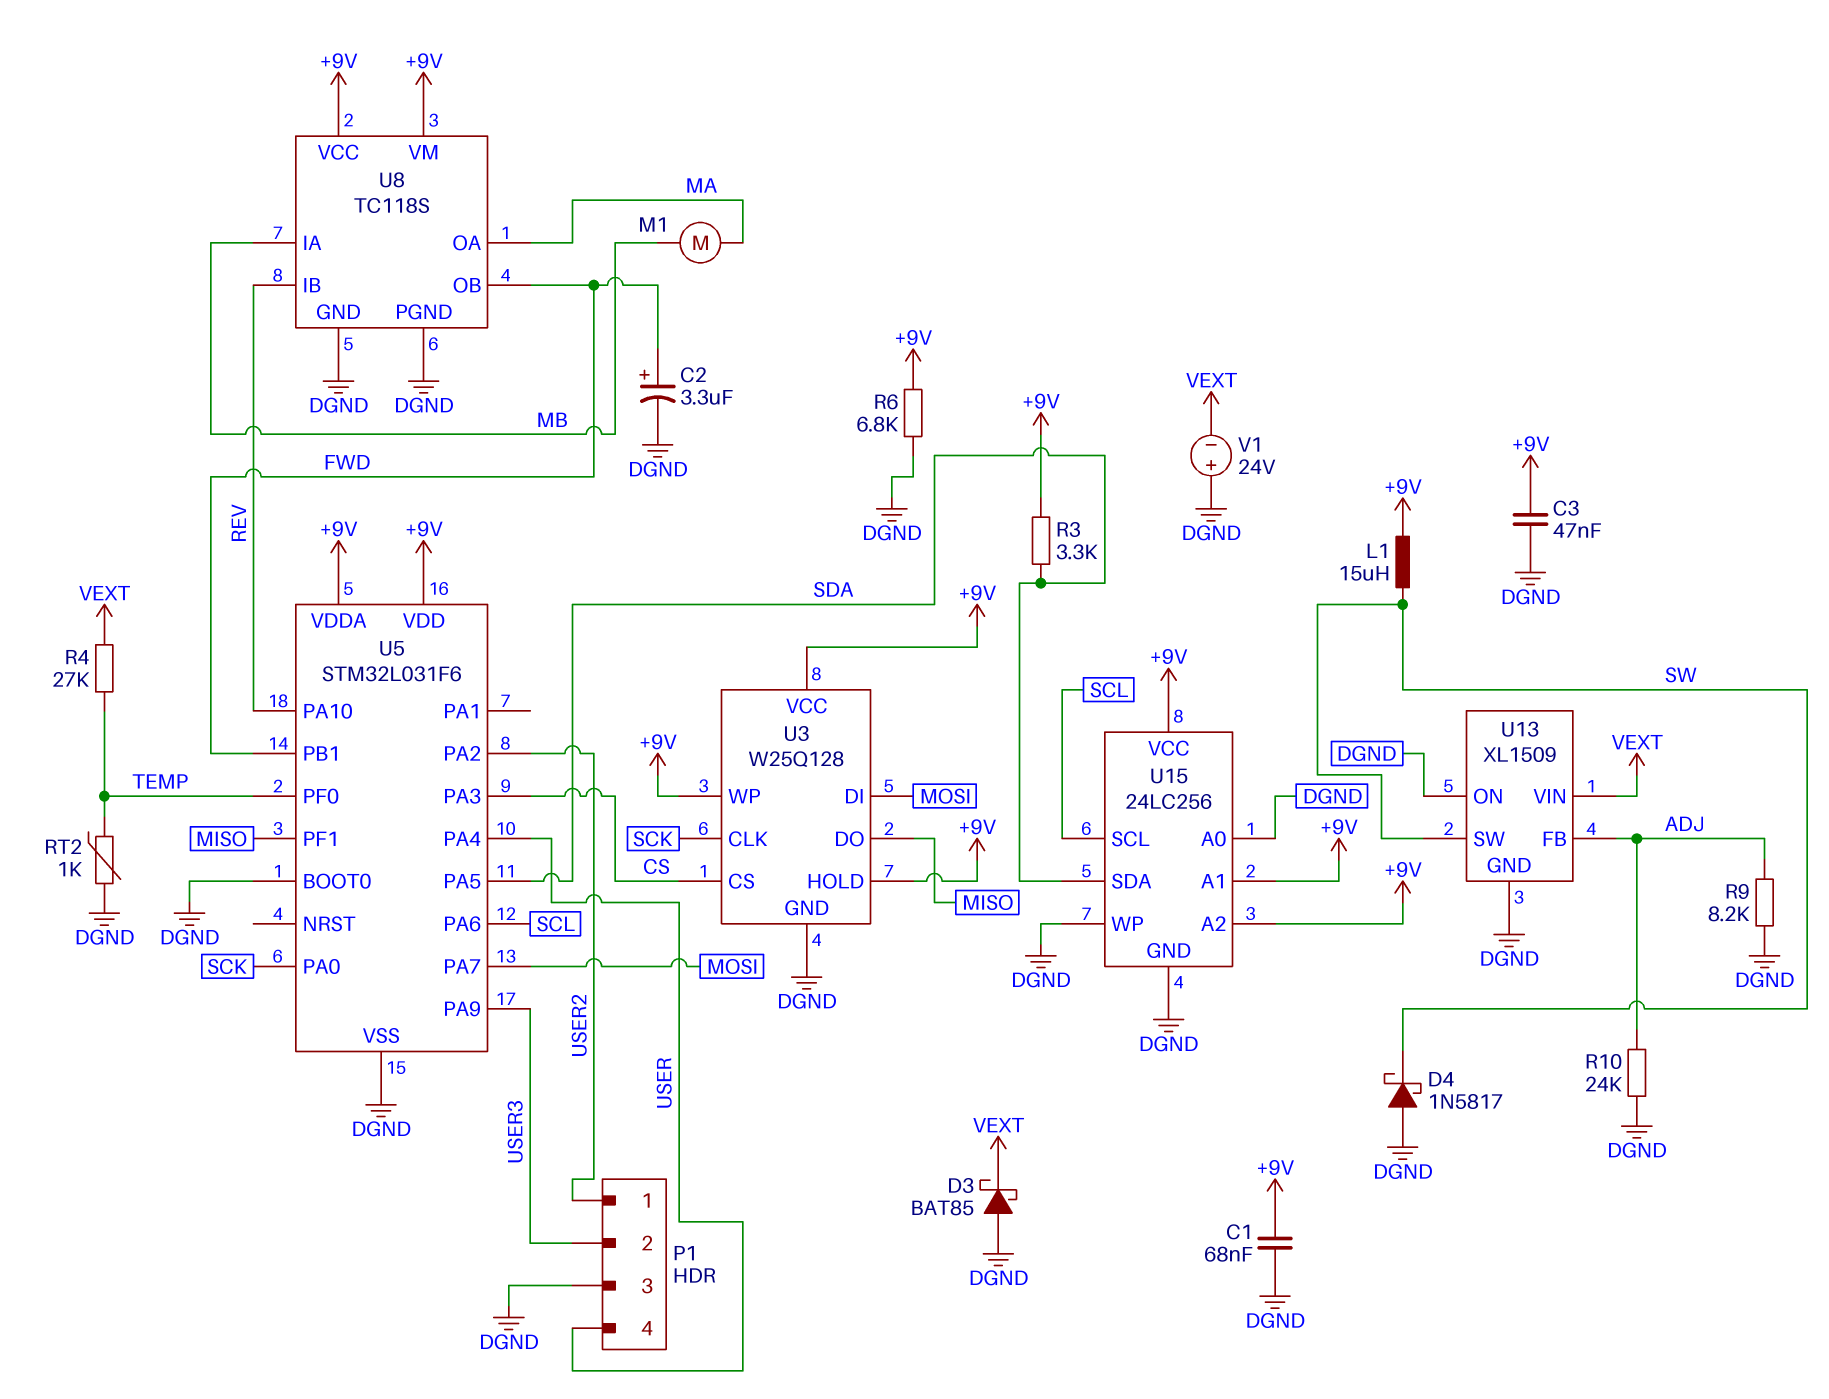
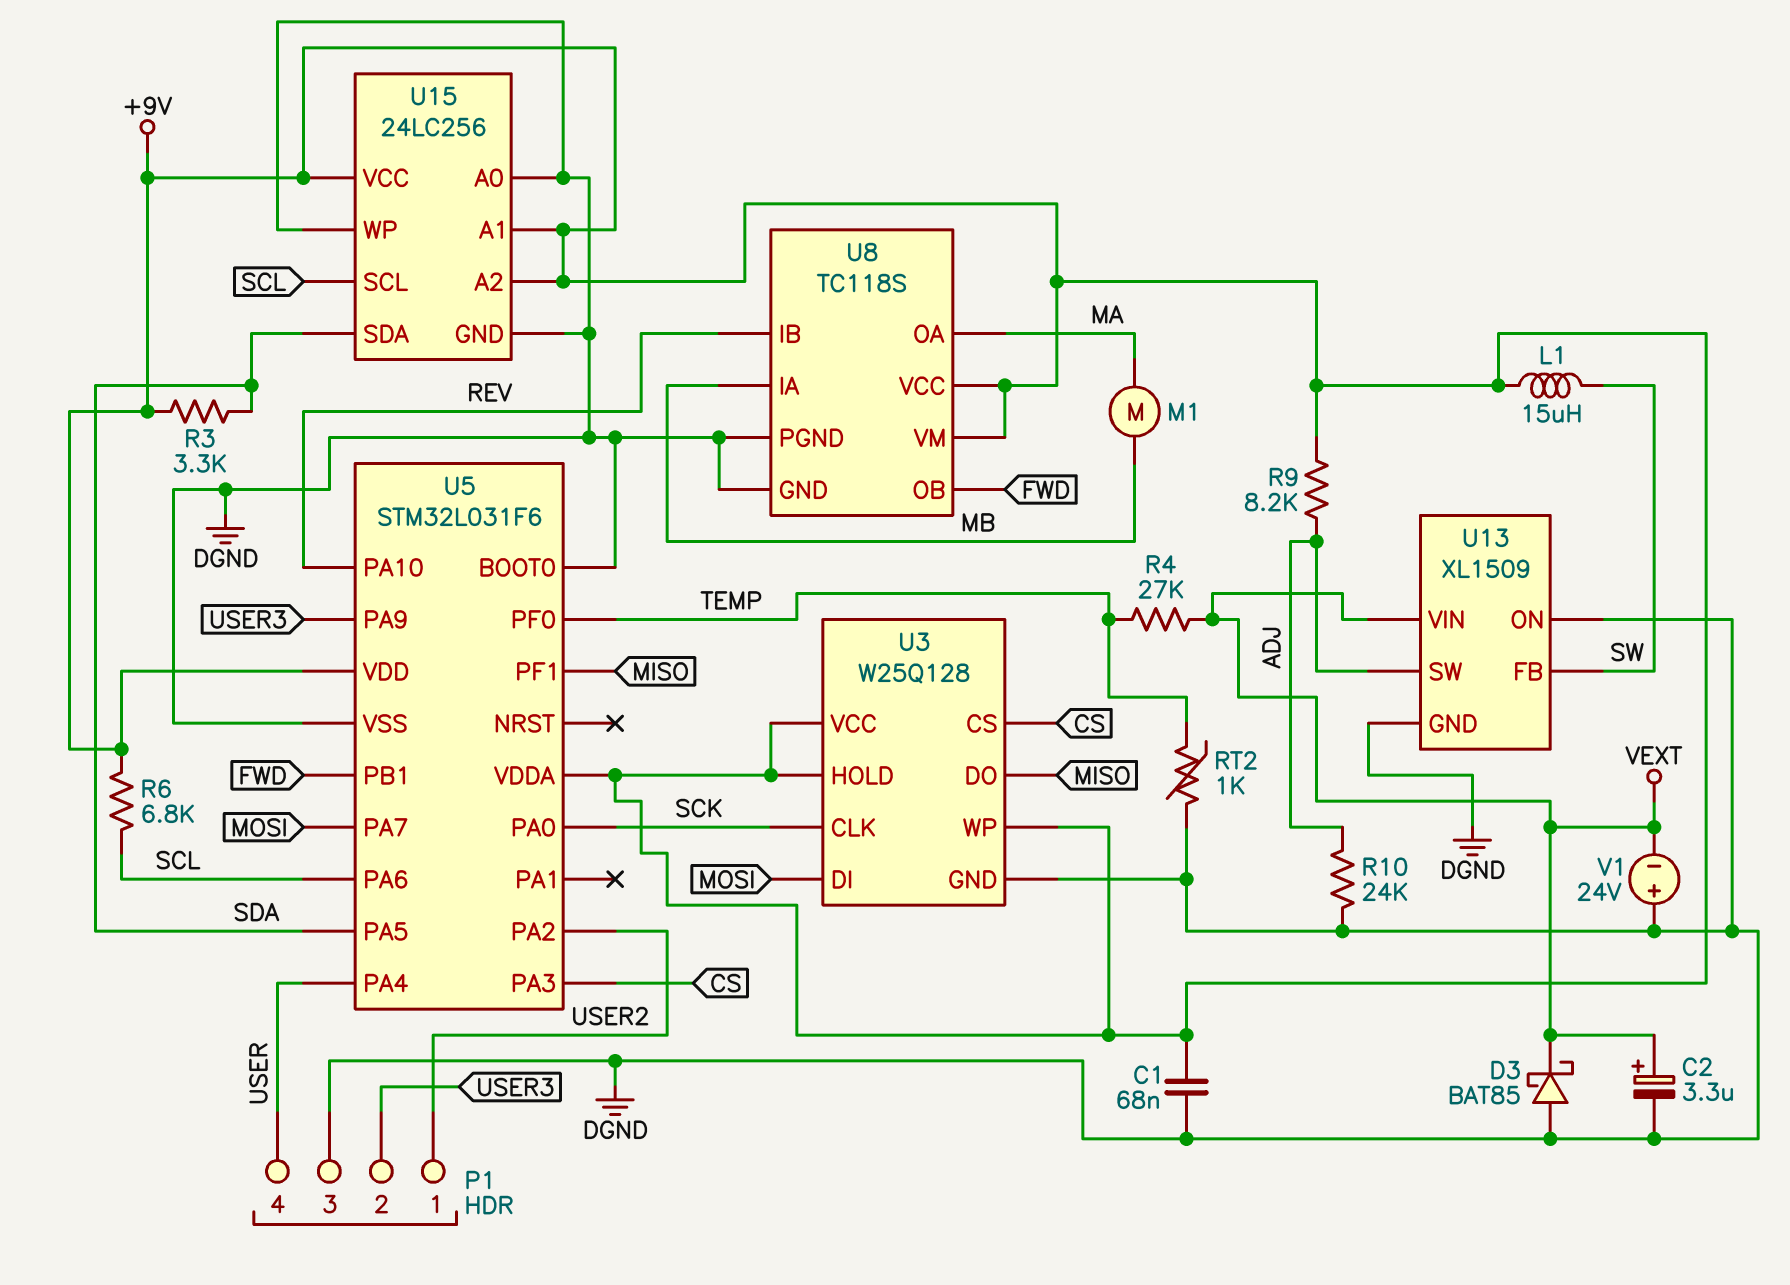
C2: 3.3uF (plus FWD, minus DGND) -> 3.3uF (plus VEXT, minus DGND)
C3: 47nF (+9V, DGND) -> none
D4: schottky 1N5817 (A DGND, K SW) -> none
R6: 6.8k (+9V, DGND) -> 6.8k (+9V, SCL)
R9: 8.2k (ADJ, DGND) -> 8.2k (+9V, ADJ)
U13 pin FB: ADJ -> SW
U13 pin SW: SW -> ADJ

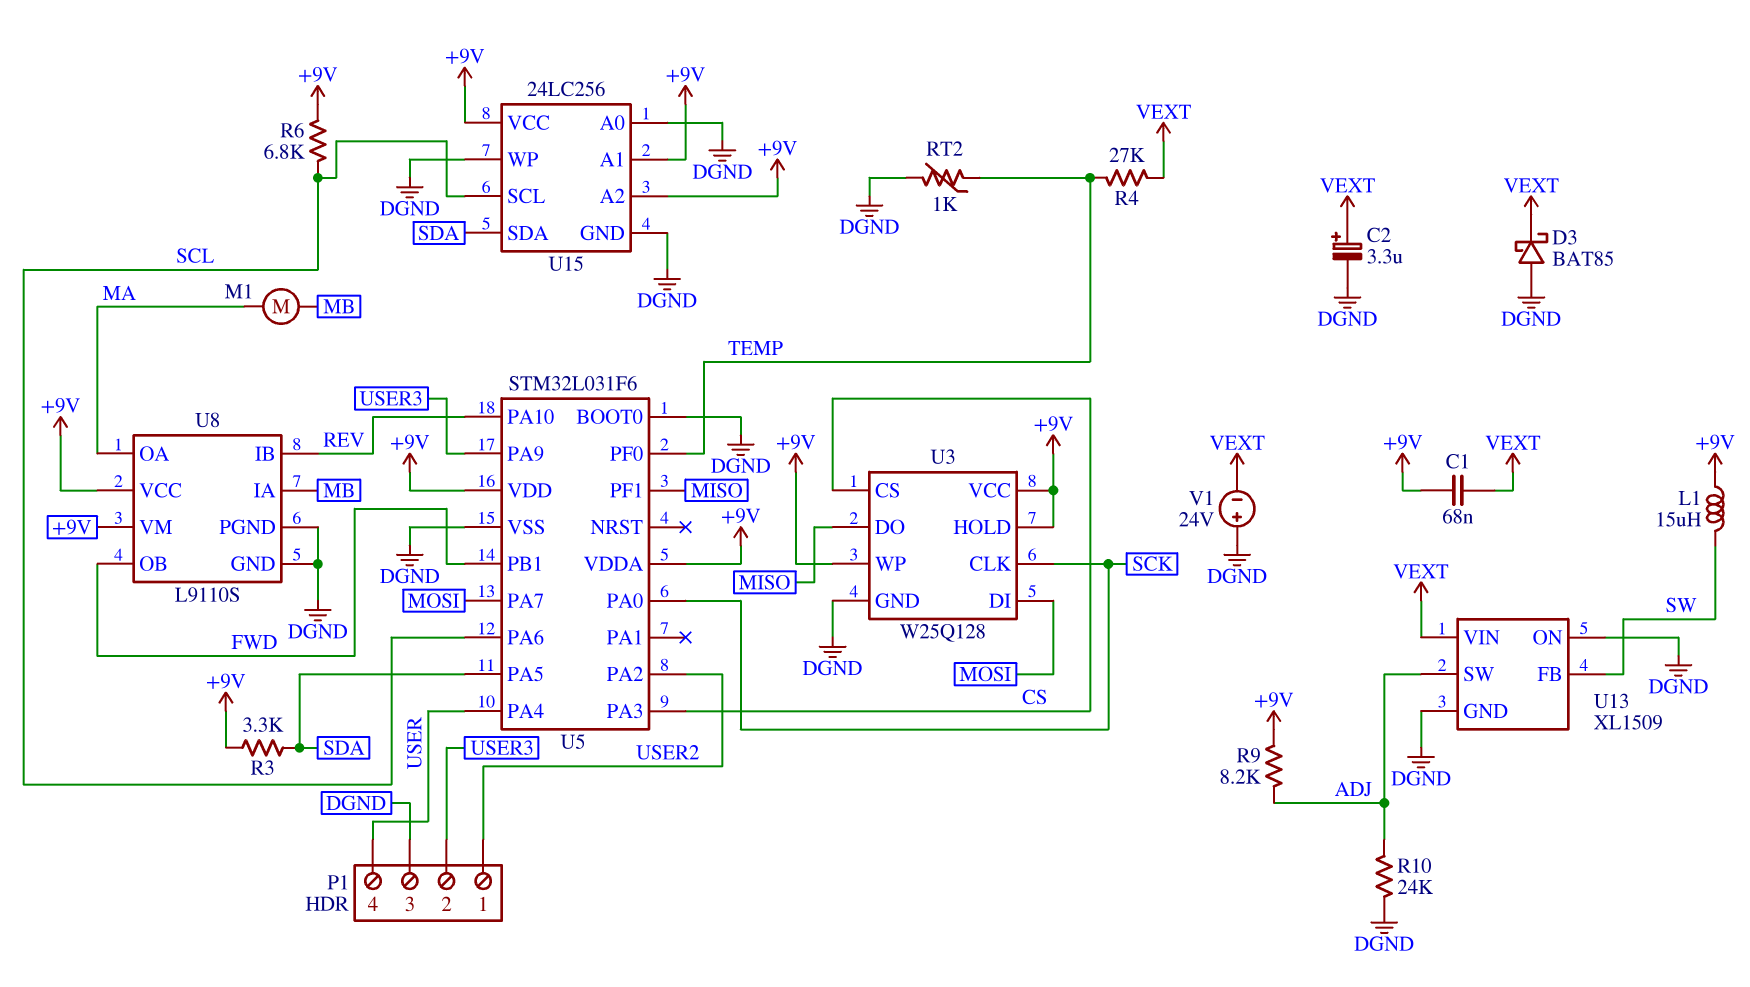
C1: 68nF (+9V, DGND) -> 68nF (+9V, VEXT)
U8: TC118S -> L9110S

